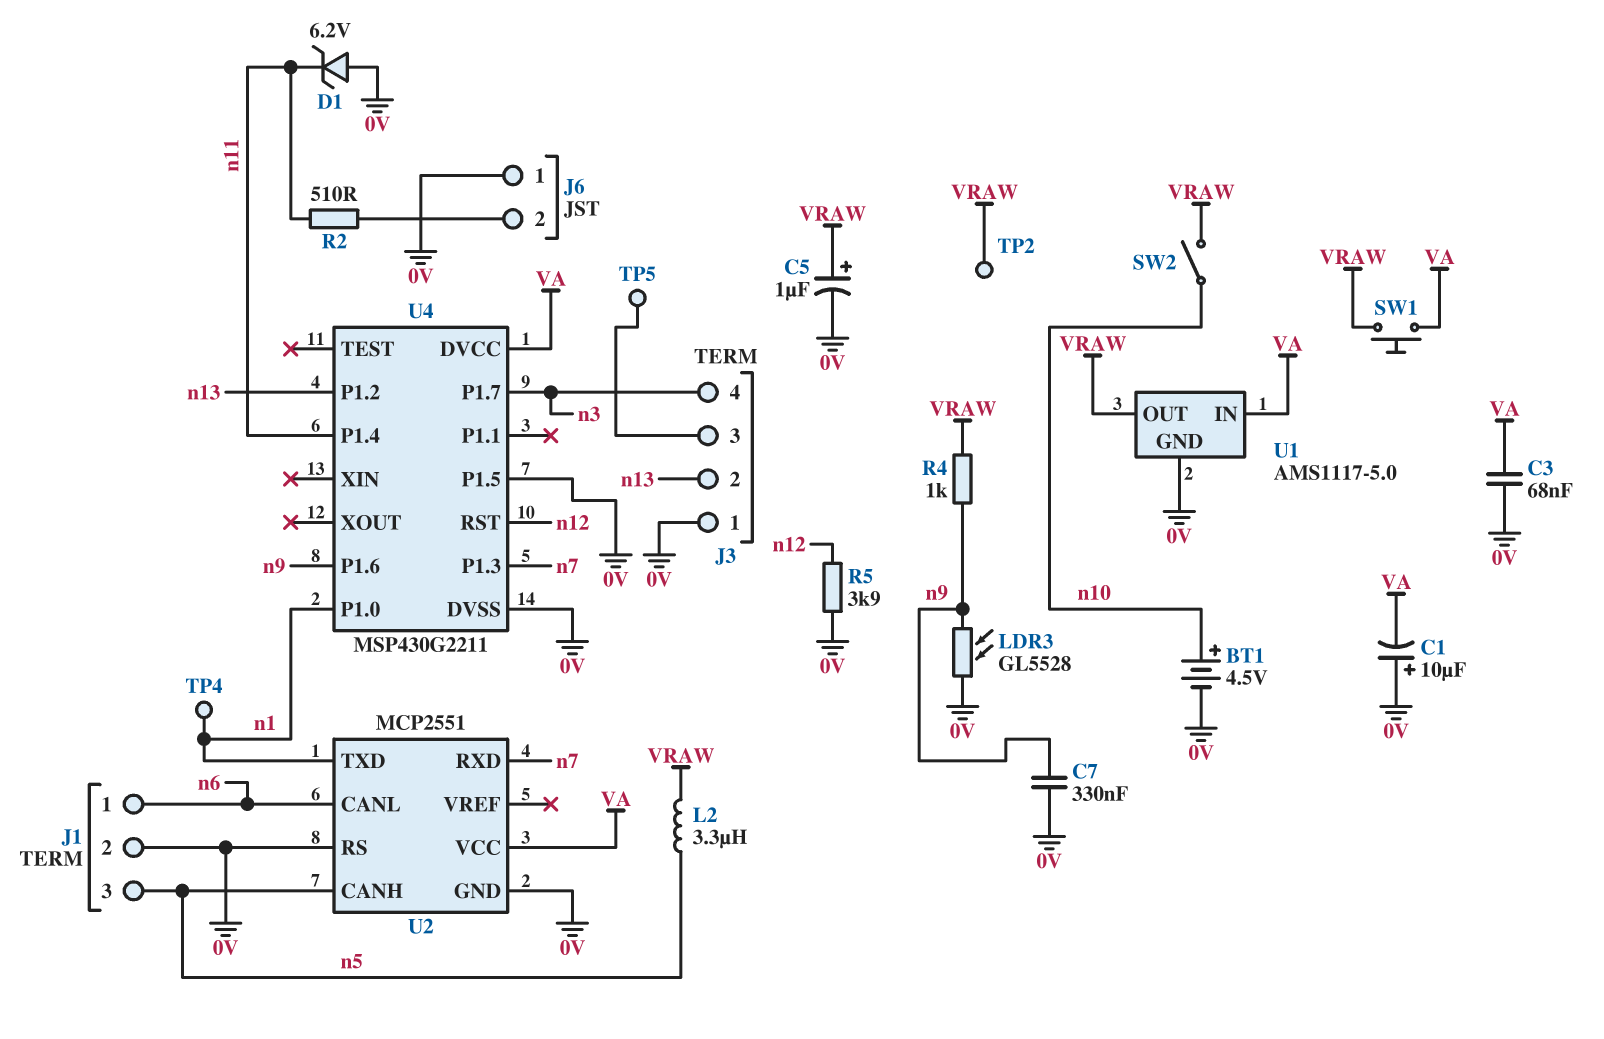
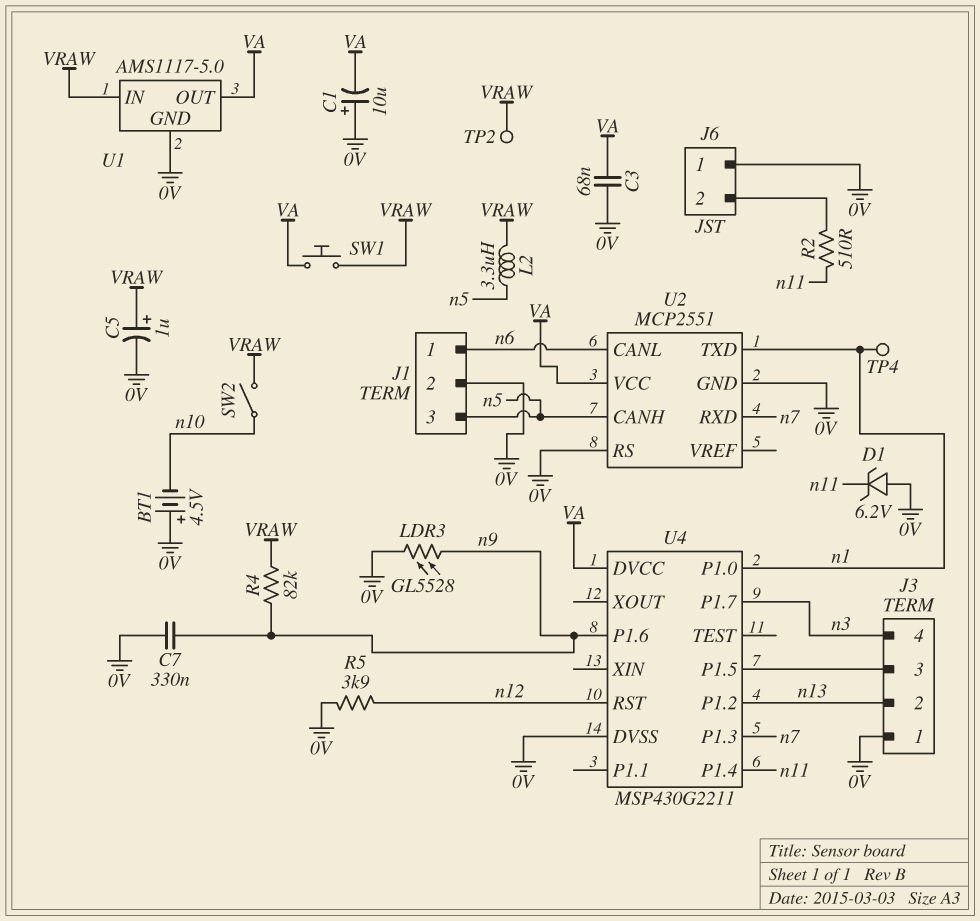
BT1: 4.5V (plus n10, minus 0V) -> 4.5V (plus 0V, minus n10)
R4: 1k (VRAW, n9) -> 82k (VRAW, n9)
TP5: test point (J3/3) -> none
U1 pin IN: VA -> VRAW
U1 pin OUT: VRAW -> VA
U4 pin P1.5: 0V -> J3/3

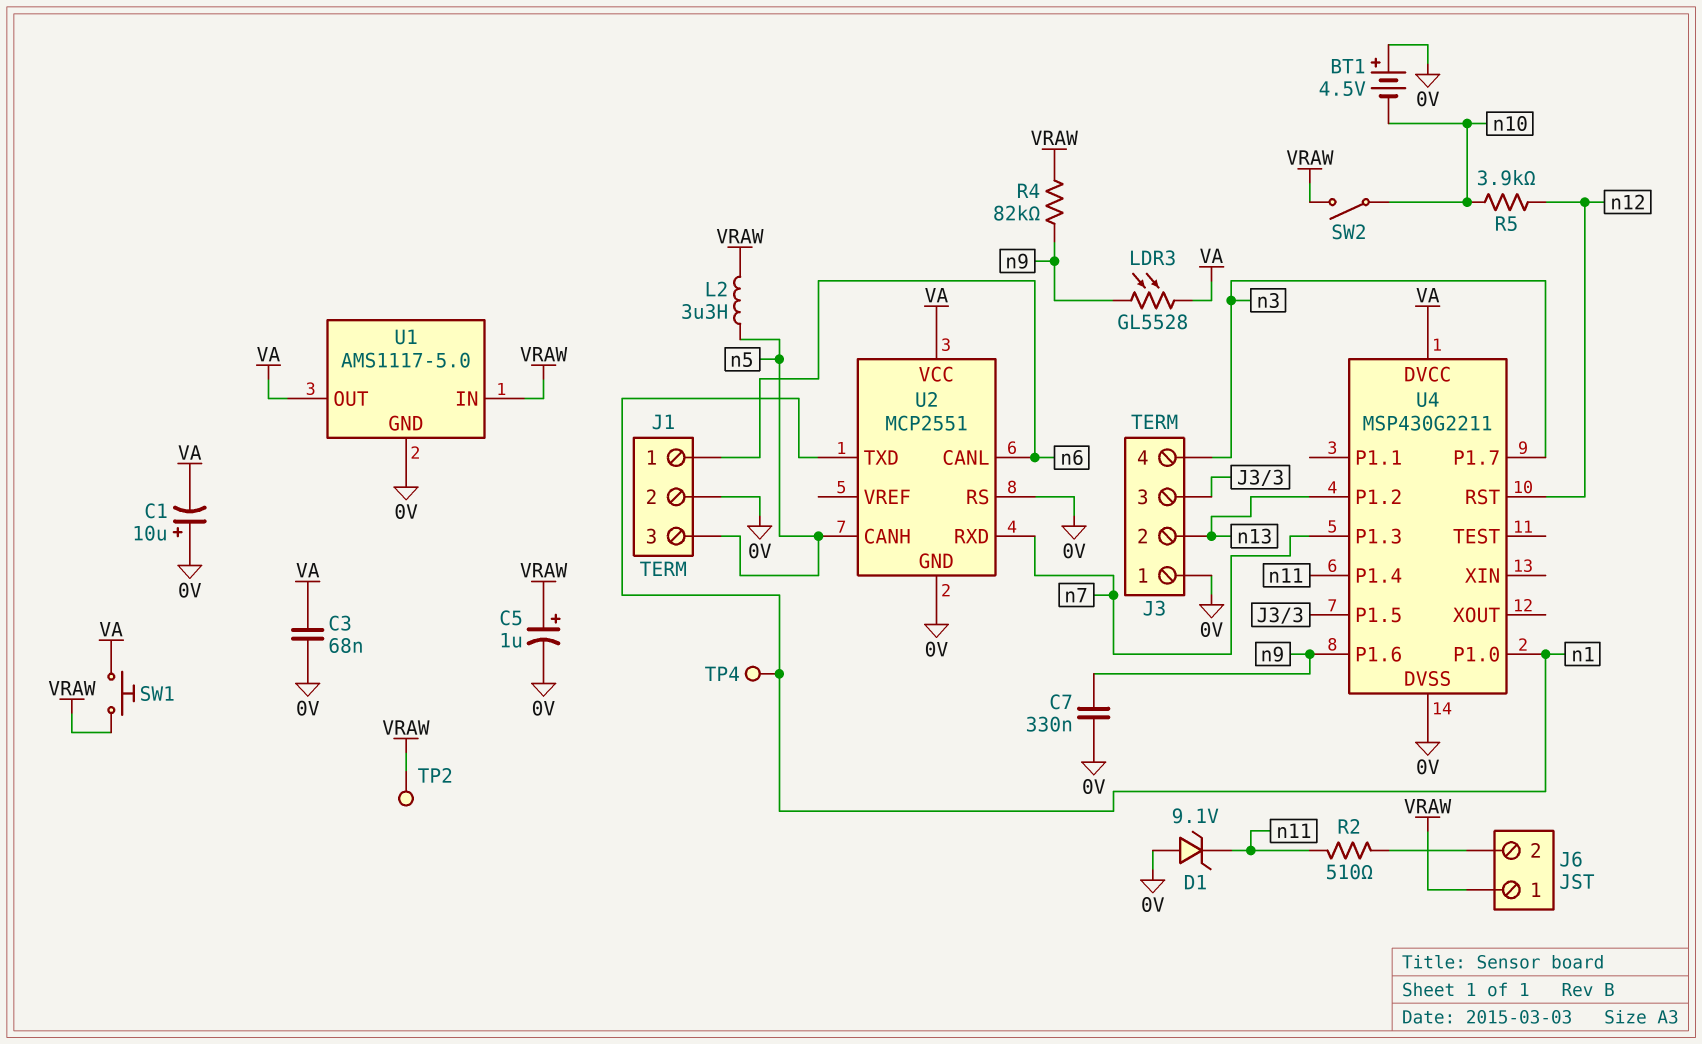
D1: zener 6.2V (A 0V, K n11) -> zener 9.1V (A 0V, K n11)
J6 pin 1: 0V -> VRAW
LDR3: GL5528 (0V, n9) -> GL5528 (VA, n9)
R5: 3.9k (0V, n12) -> 3.9k (n10, n12)

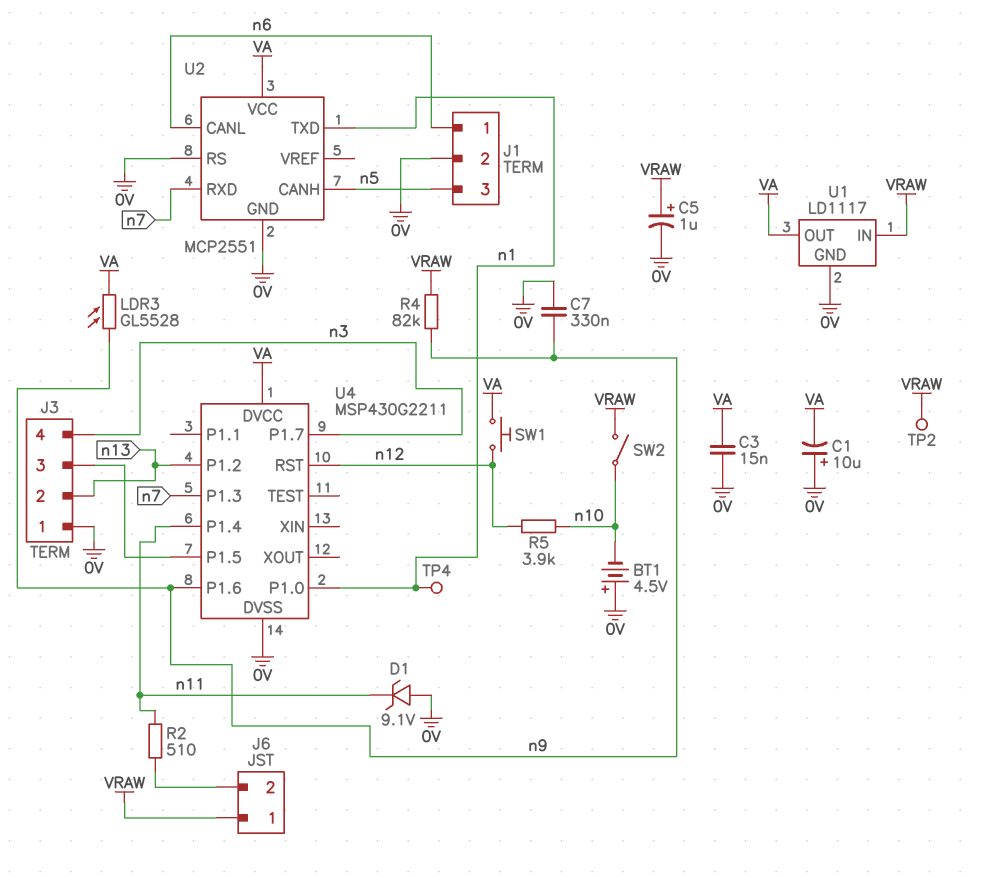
C3: 68nF (0V, VA) -> 15nF (0V, VA)
L2: 3.3uH (VRAW, n5) -> none
SW1: button (VA, VRAW) -> button (VA, n12)
U1: AMS1117-5.0 -> LD1117

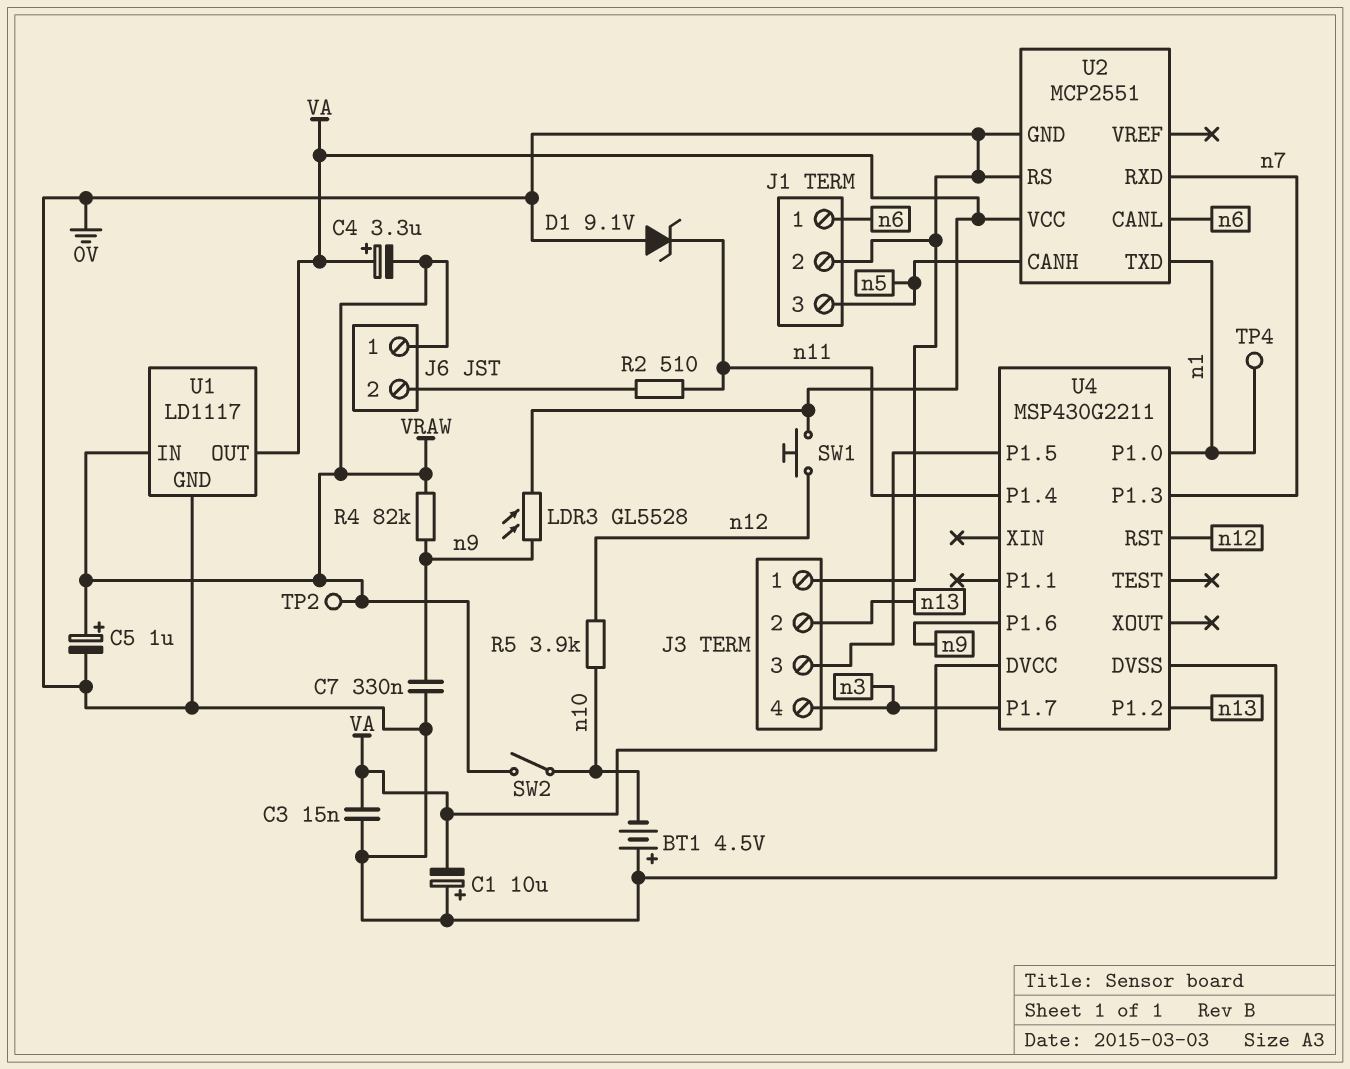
C4: none -> 3.3uF (plus VA, minus VRAW)

